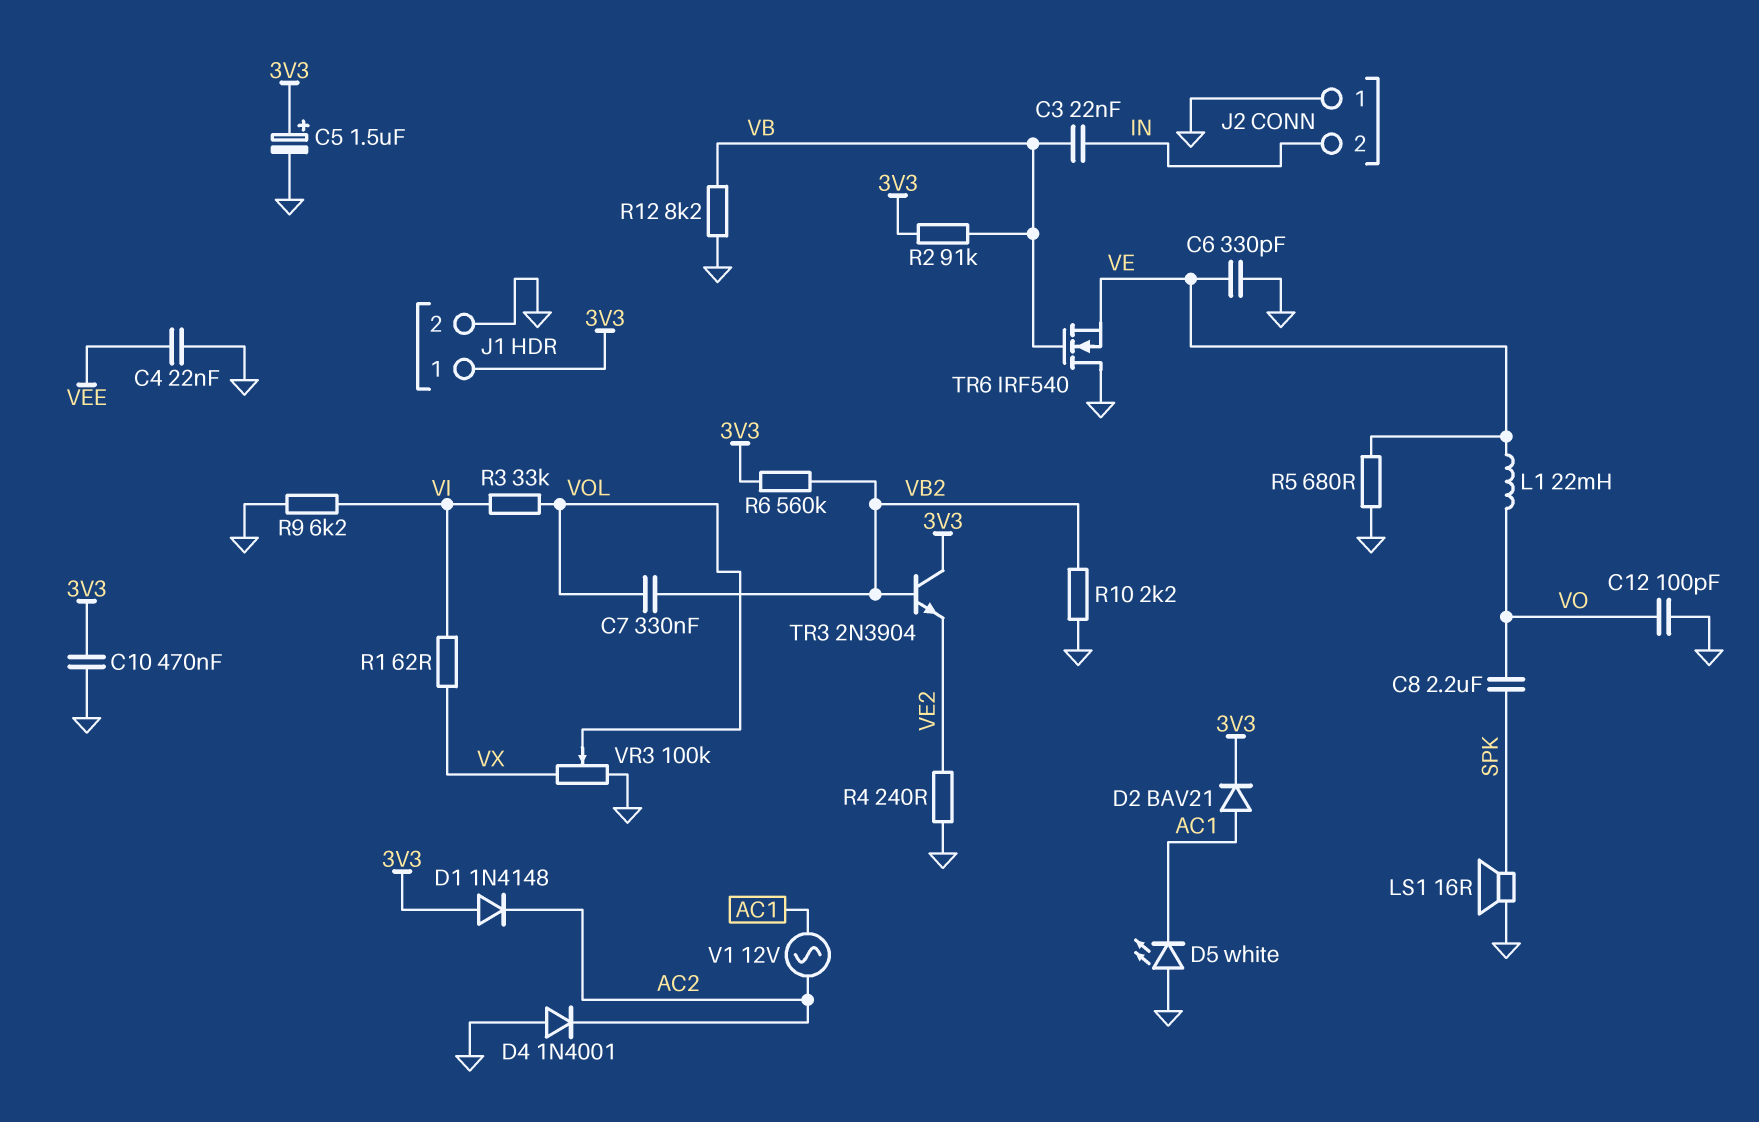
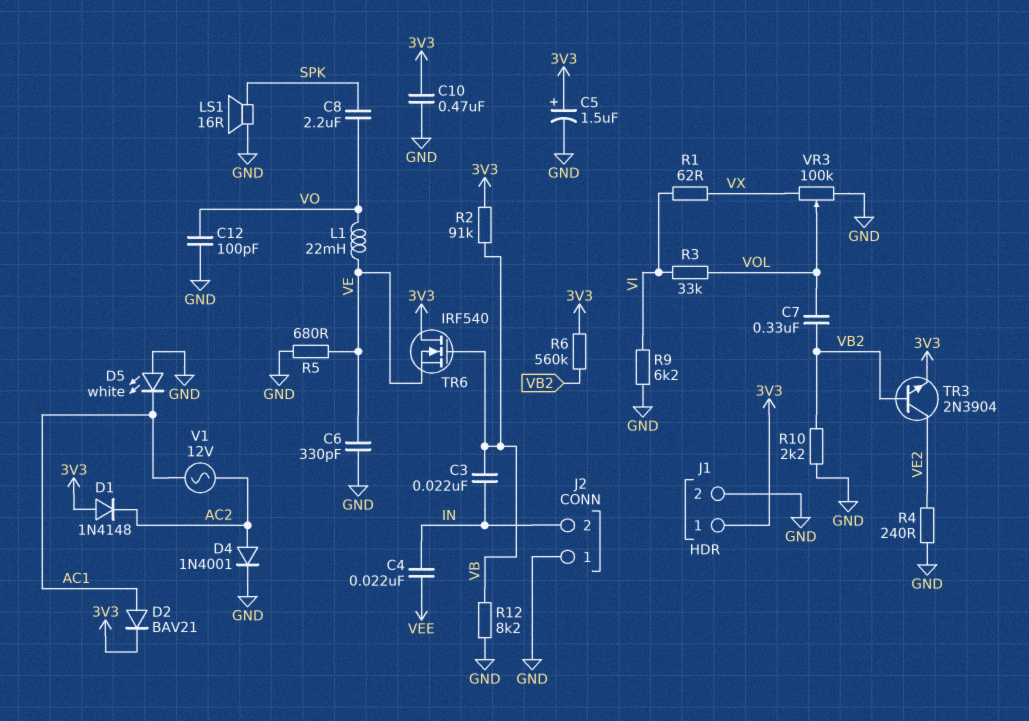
C4: 22nF (GND, VEE) -> 22nF (IN, VEE)
D4: diode 1N4001 (A GND, K AC2) -> diode 1N4001 (A AC2, K GND)
TR3: NPN 2N3904 (B VB2, C 3V3, E VE2) -> NPN 2N3904 (B VB2, C VE2, E 3V3)
TR6: NMOS IRF540 (G VB, D GND, S VE) -> NMOS IRF540 (G VB, D 3V3, S VE)

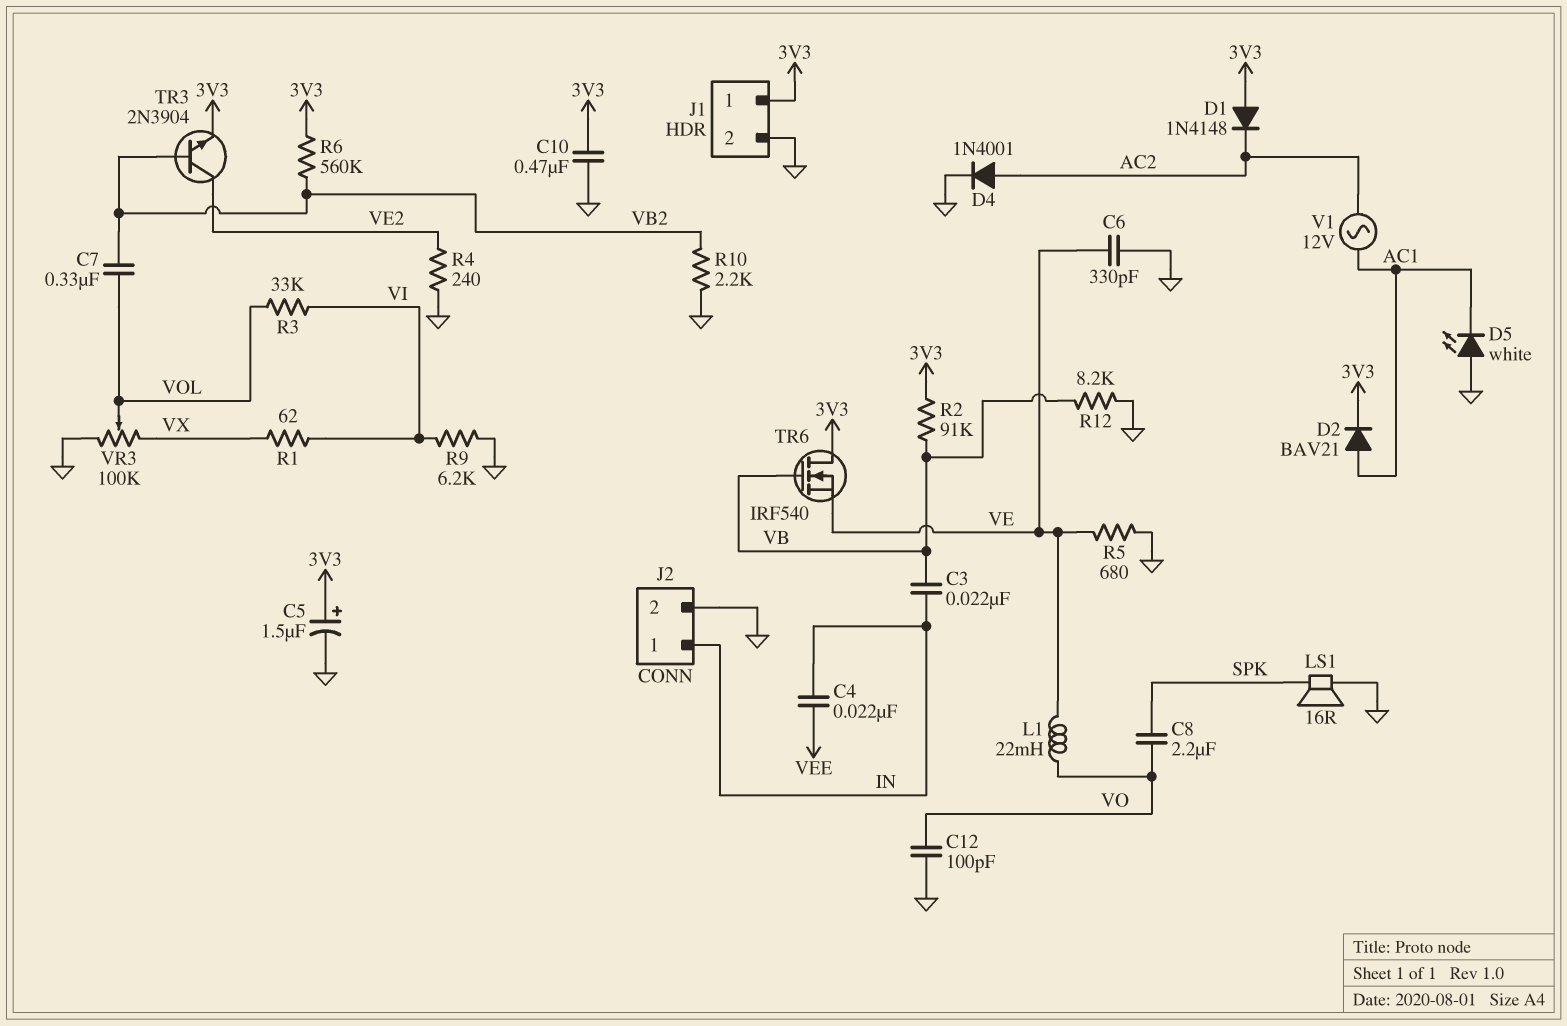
J2 pin 1: GND -> IN
J2 pin 2: IN -> GND

